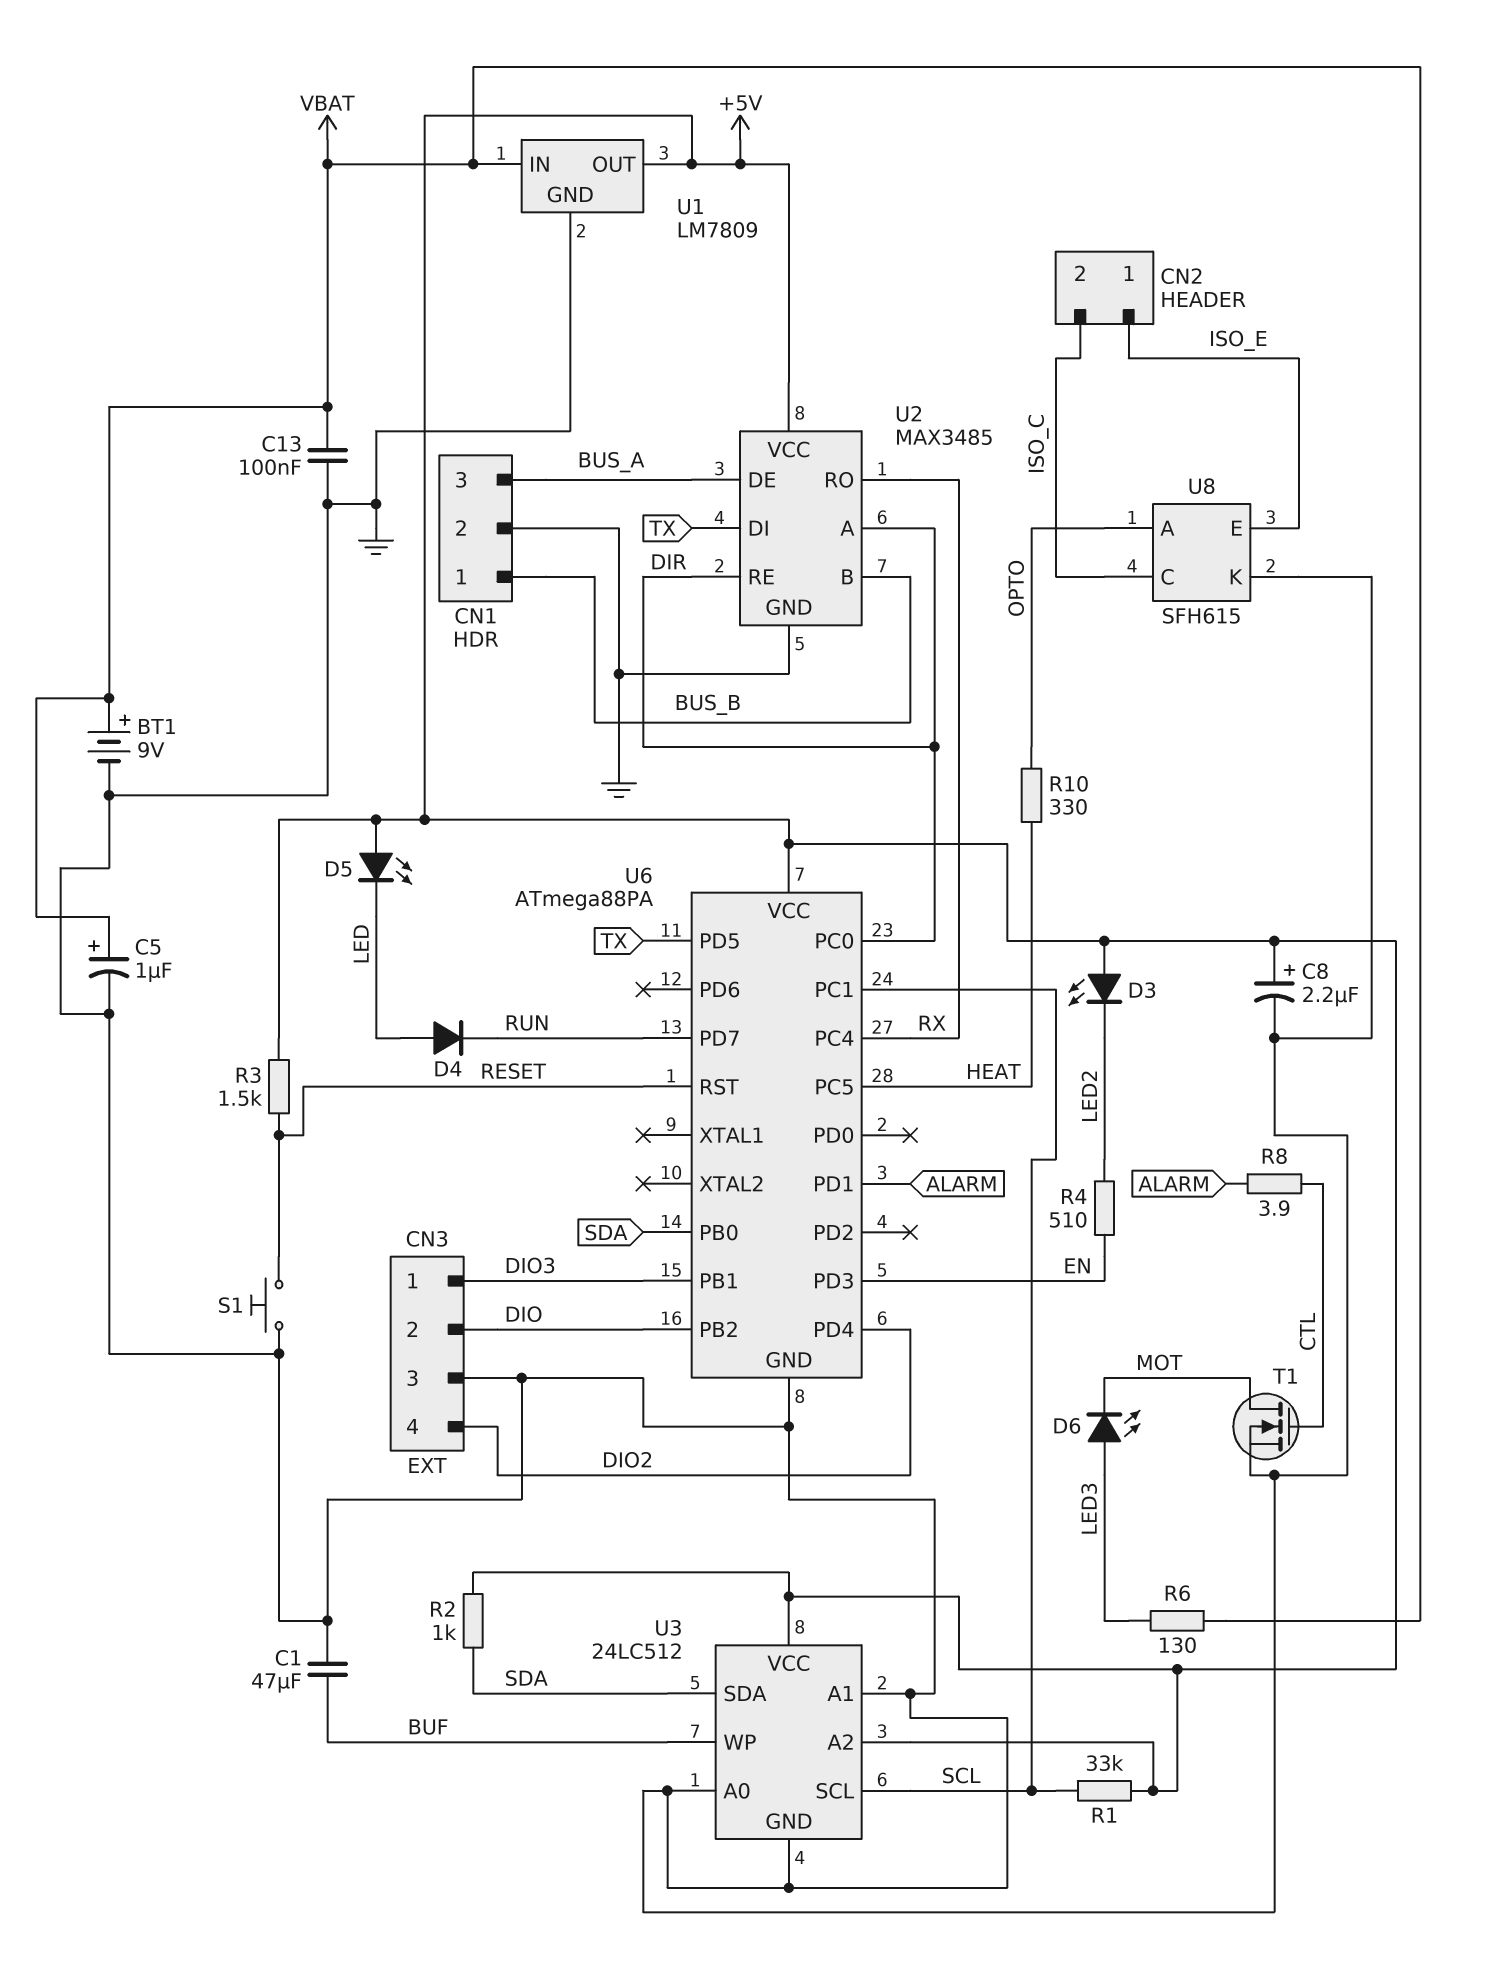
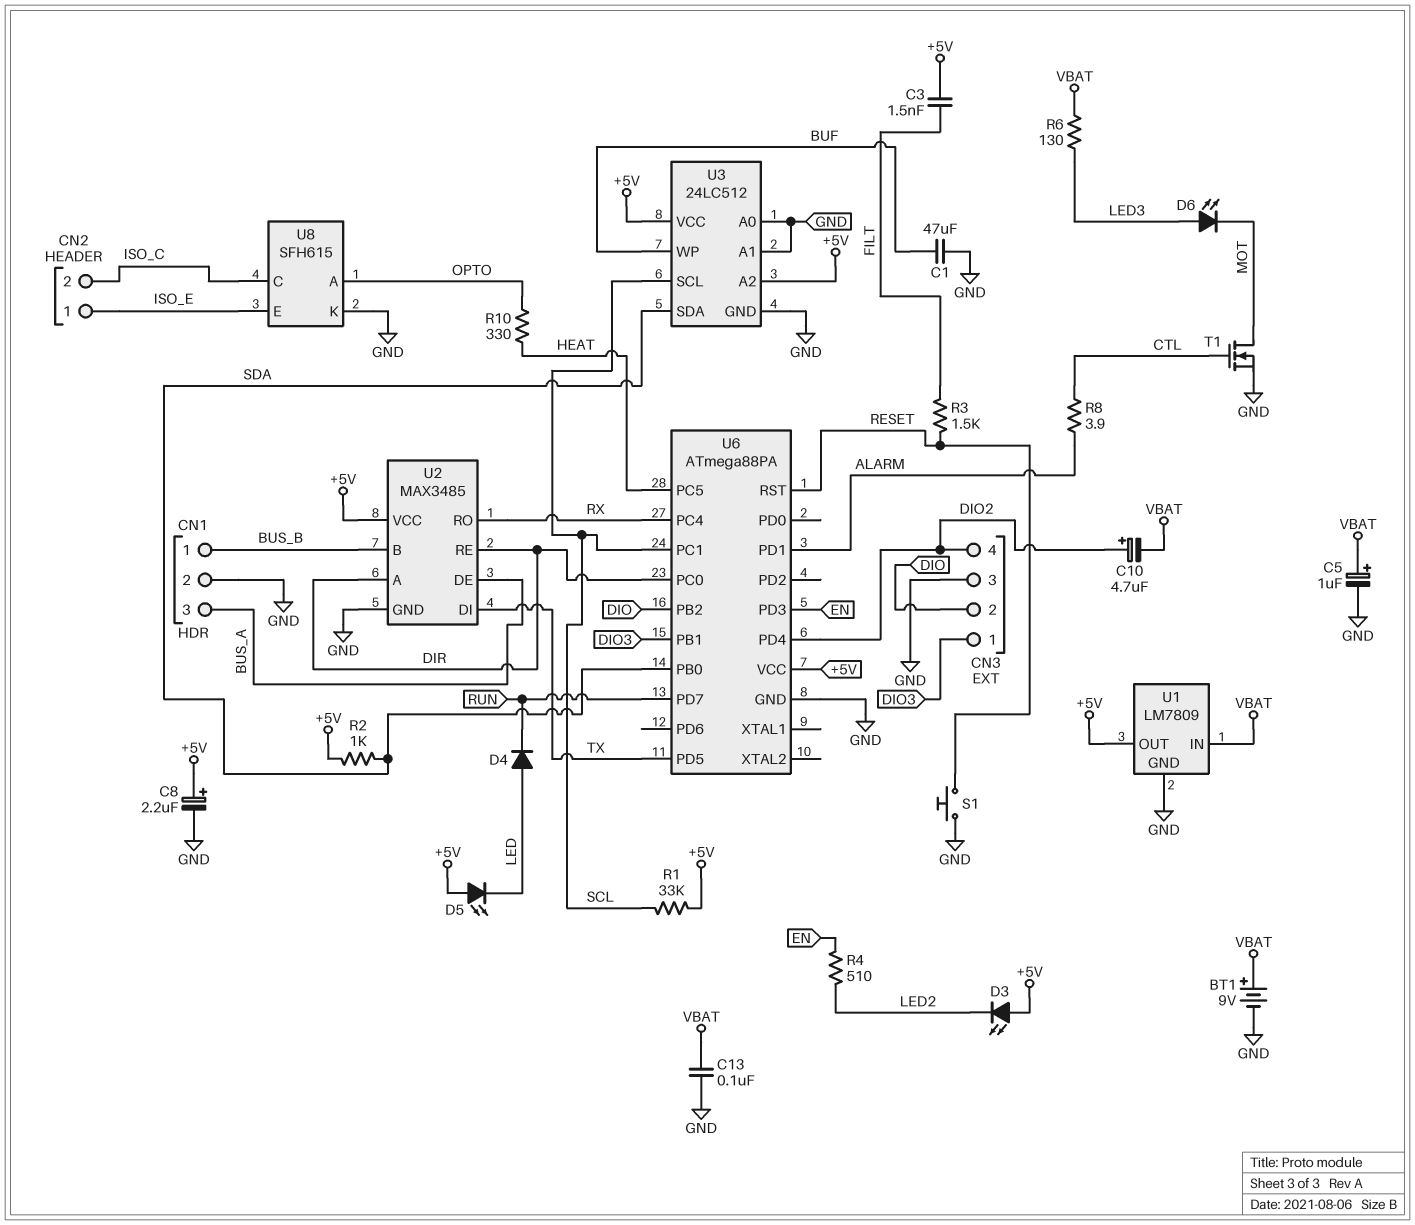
C3: none -> 1.5nF (+5V, FILT)
C10: none -> 4.7uF (plus DIO2, minus VBAT)
R3: 1.5k (+5V, RESET) -> 1.5k (FILT, RESET)

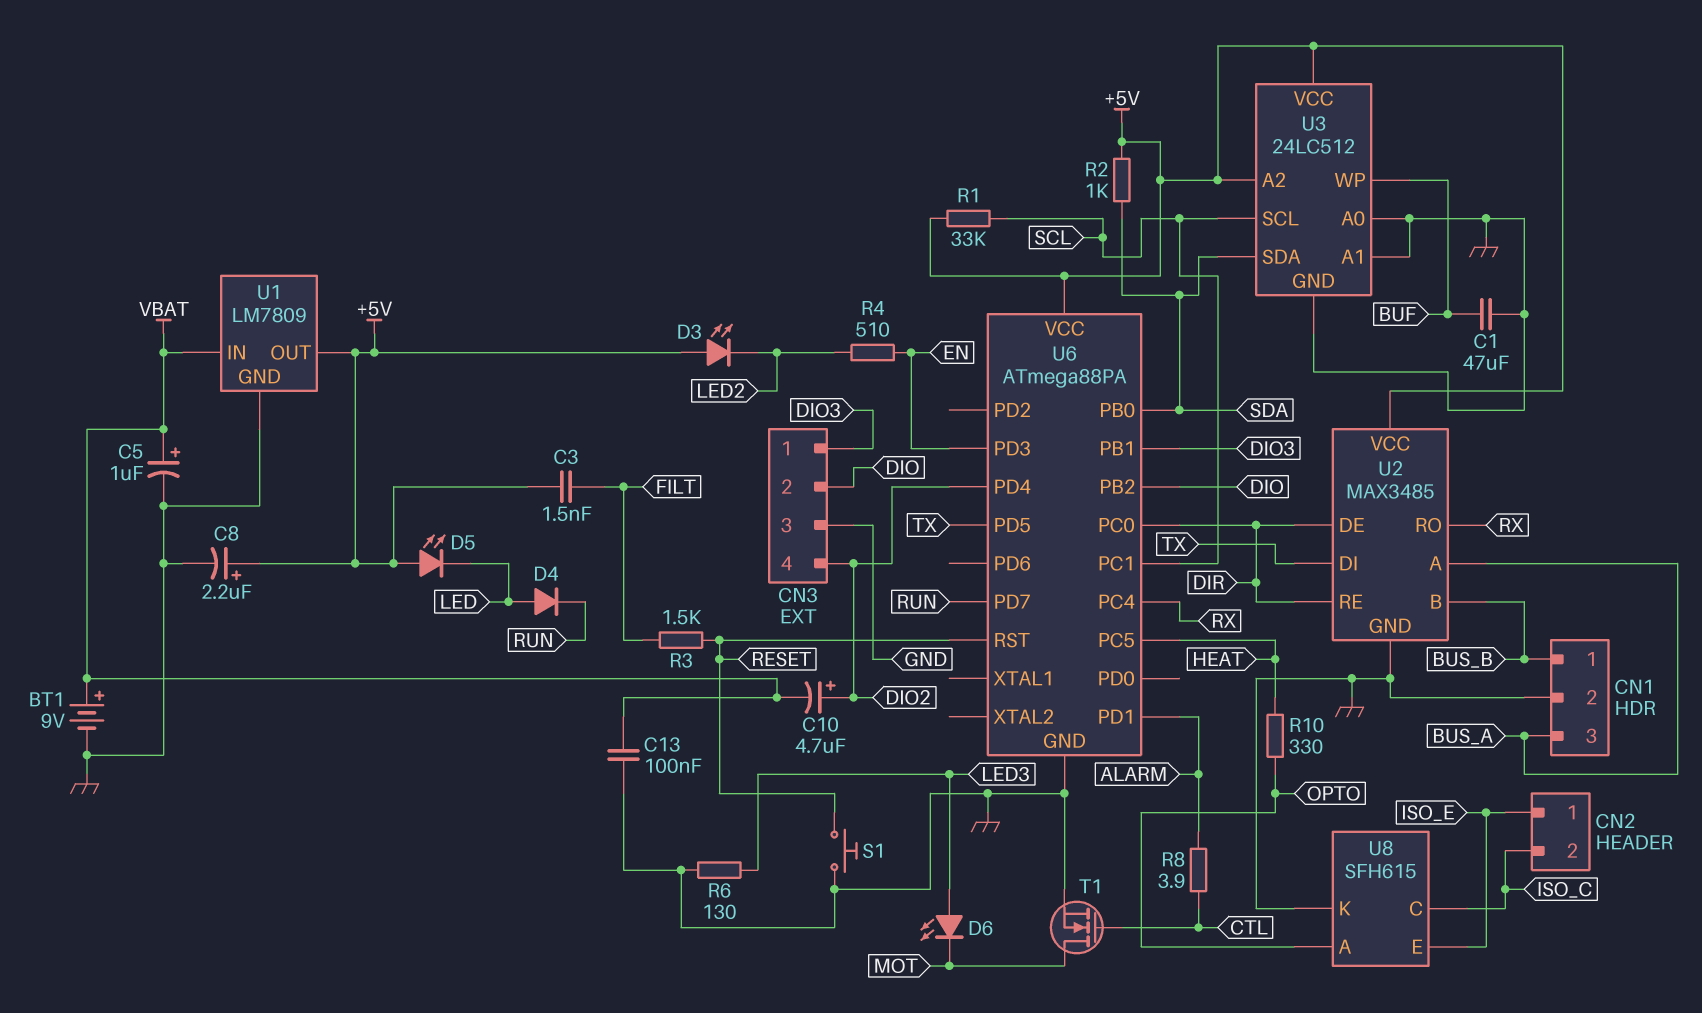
R6: 130 (LED3, VBAT) -> 130 (GND, LED3)
U2 pin A: DIR -> BUS_A
U2 pin DE: BUS_A -> DIR

